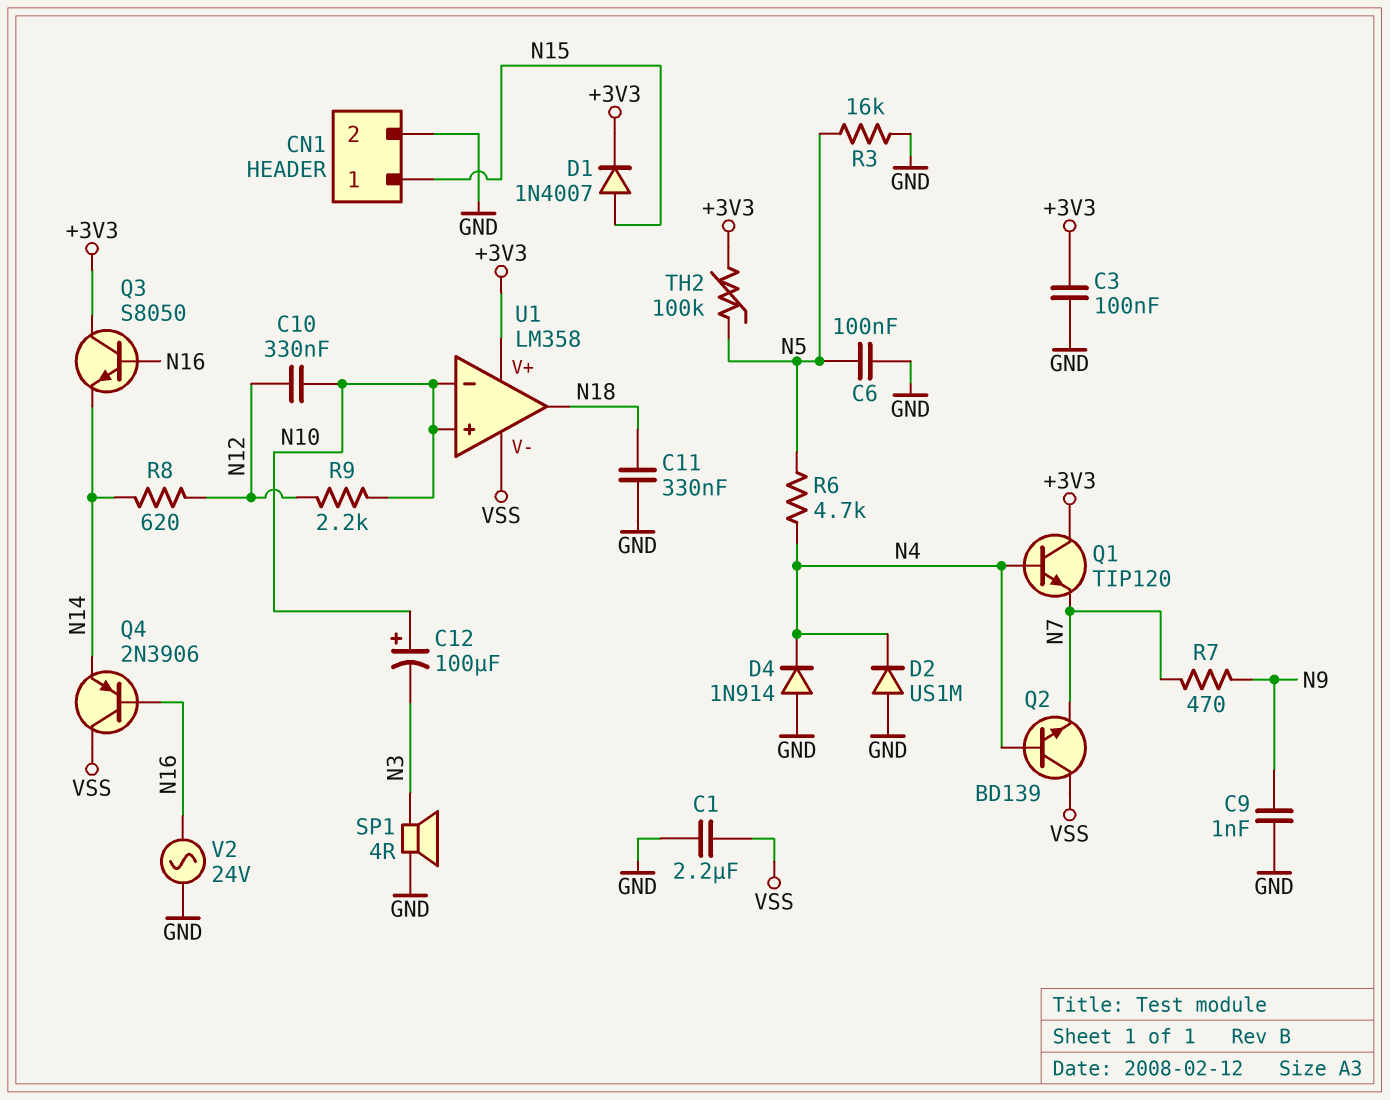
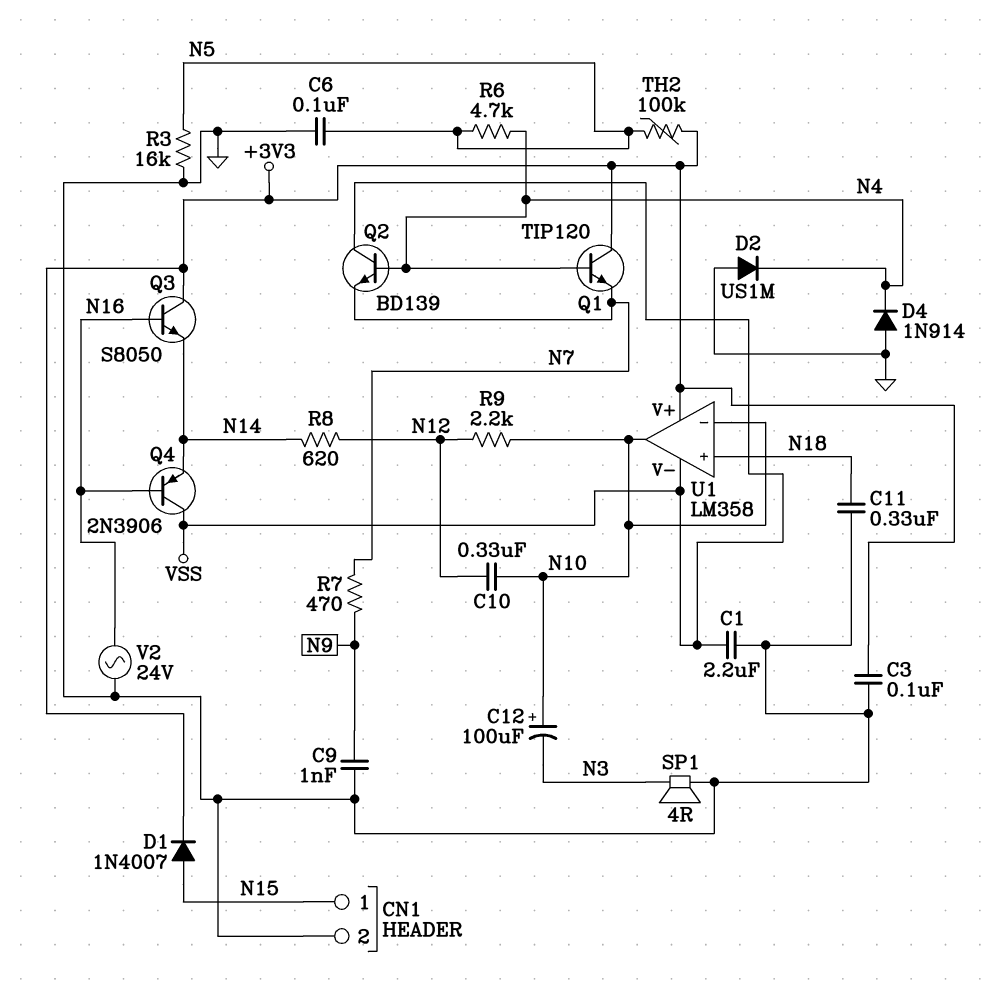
U1 pin in+: N10 -> N18
U1 pin out: N18 -> N10

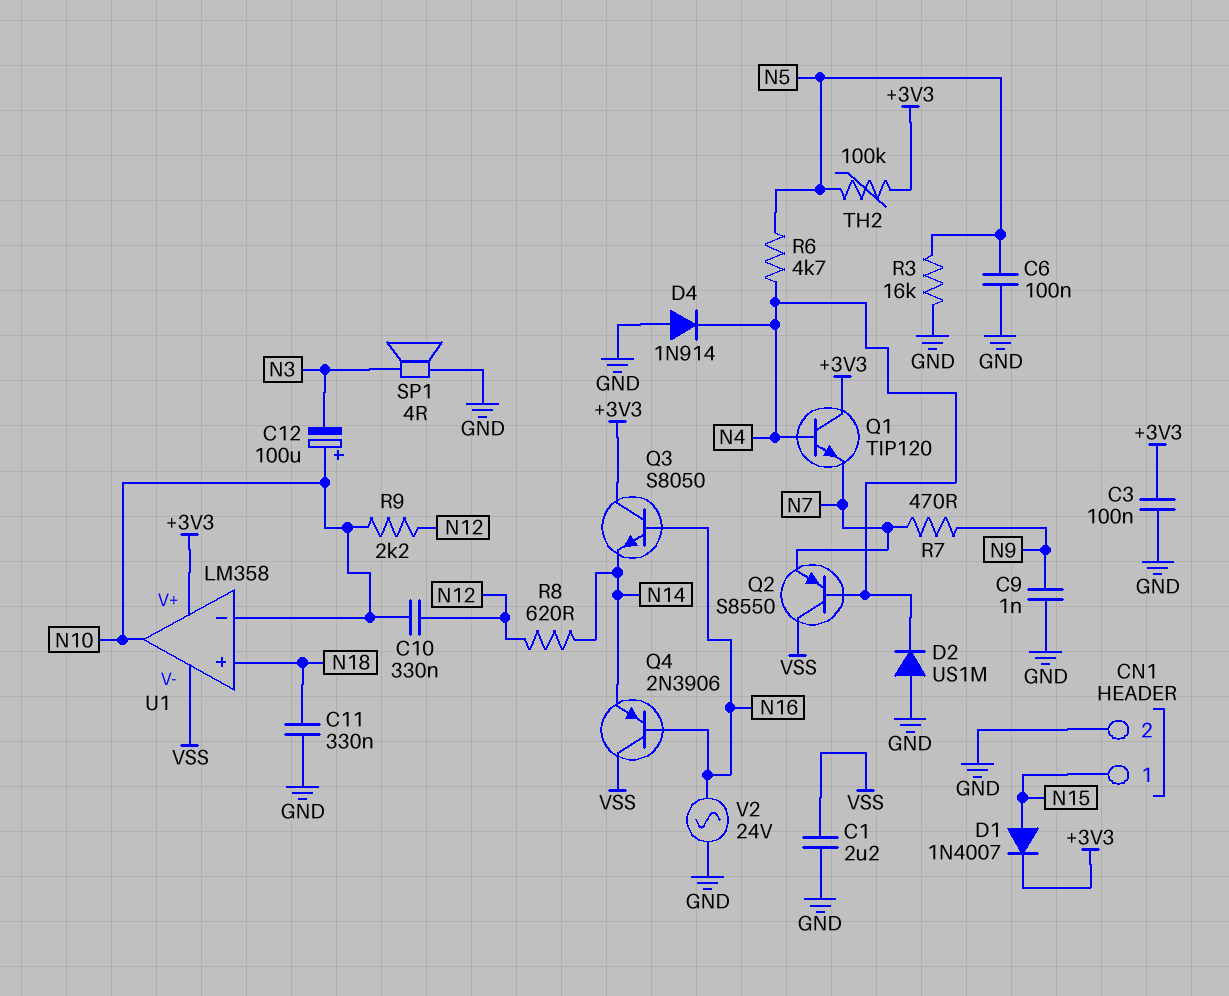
Q2: NPN BD139 (B N4, C VSS, E N7) -> PNP S8550 (B N4, C VSS, E N7)

